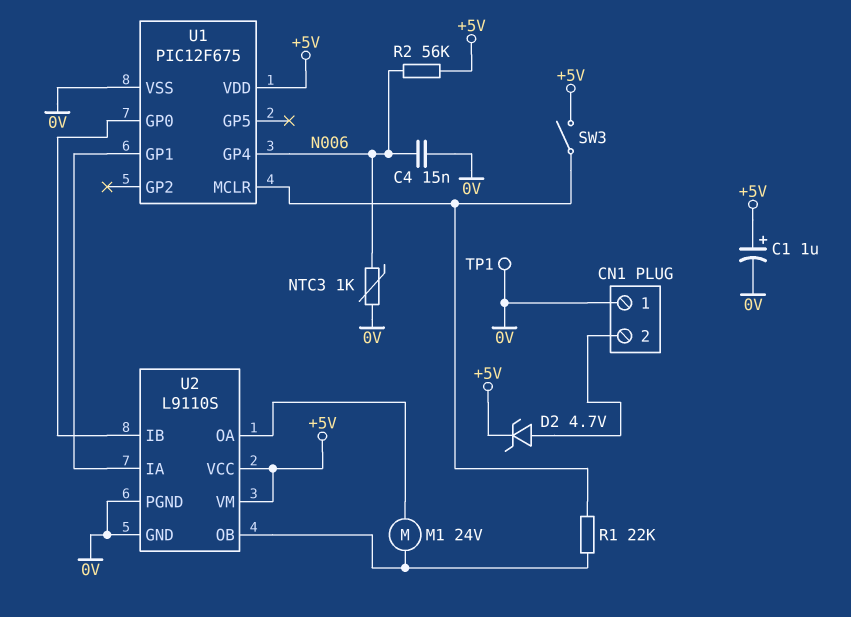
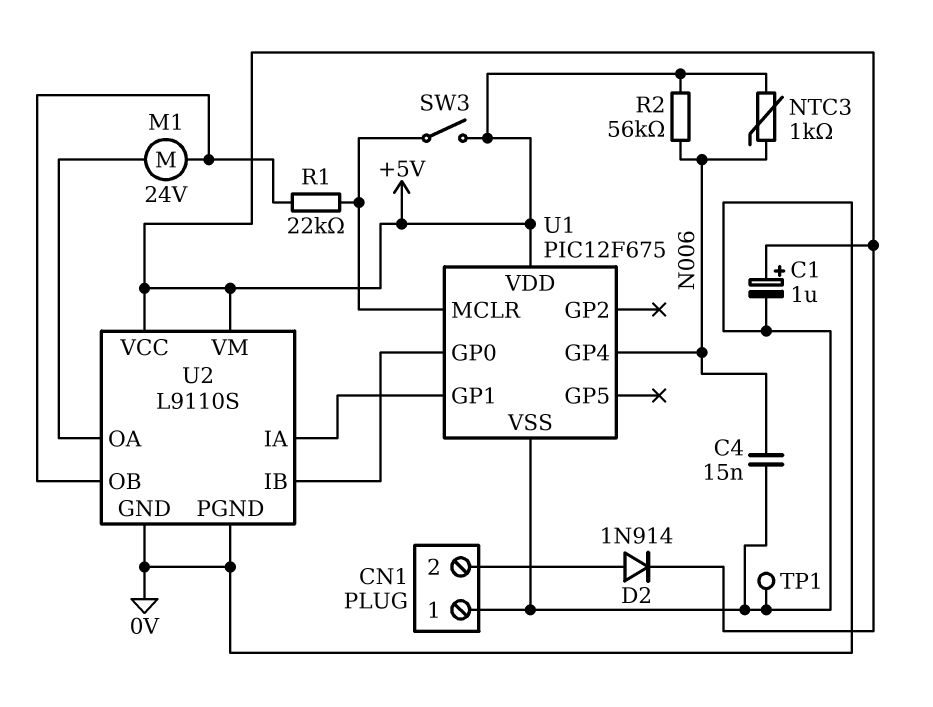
D2: zener 4.7V (A CN1/2, K +5V) -> diode 1N914 (A CN1/2, K +5V)
NTC3: 1k (0V, N006) -> 1k (+5V, N006)

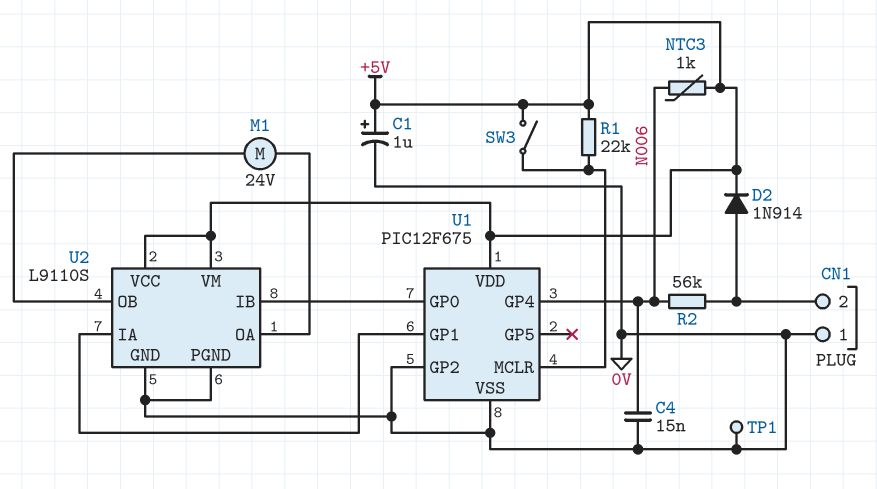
R1: 22k (U1/MCLR, U2/OB) -> 22k (+5V, U1/MCLR)
R2: 56k (+5V, N006) -> 56k (CN1/2, N006)
U1 pin GP2: none -> 0V

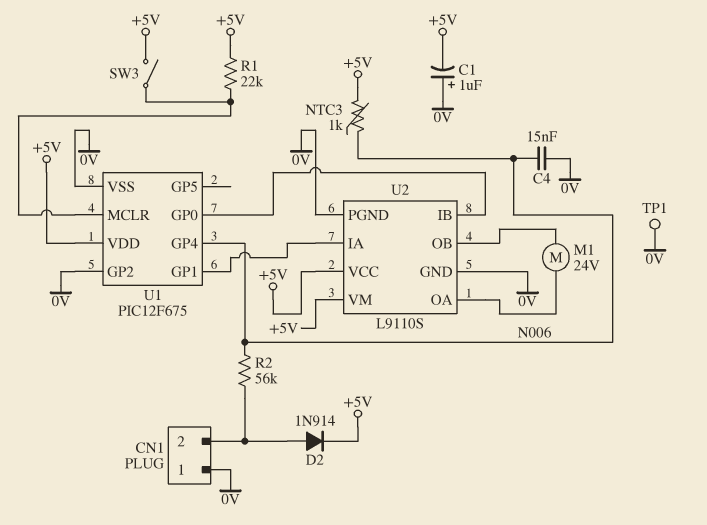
C1: 1uF (plus +5V, minus 0V) -> 1uF (plus 0V, minus +5V)

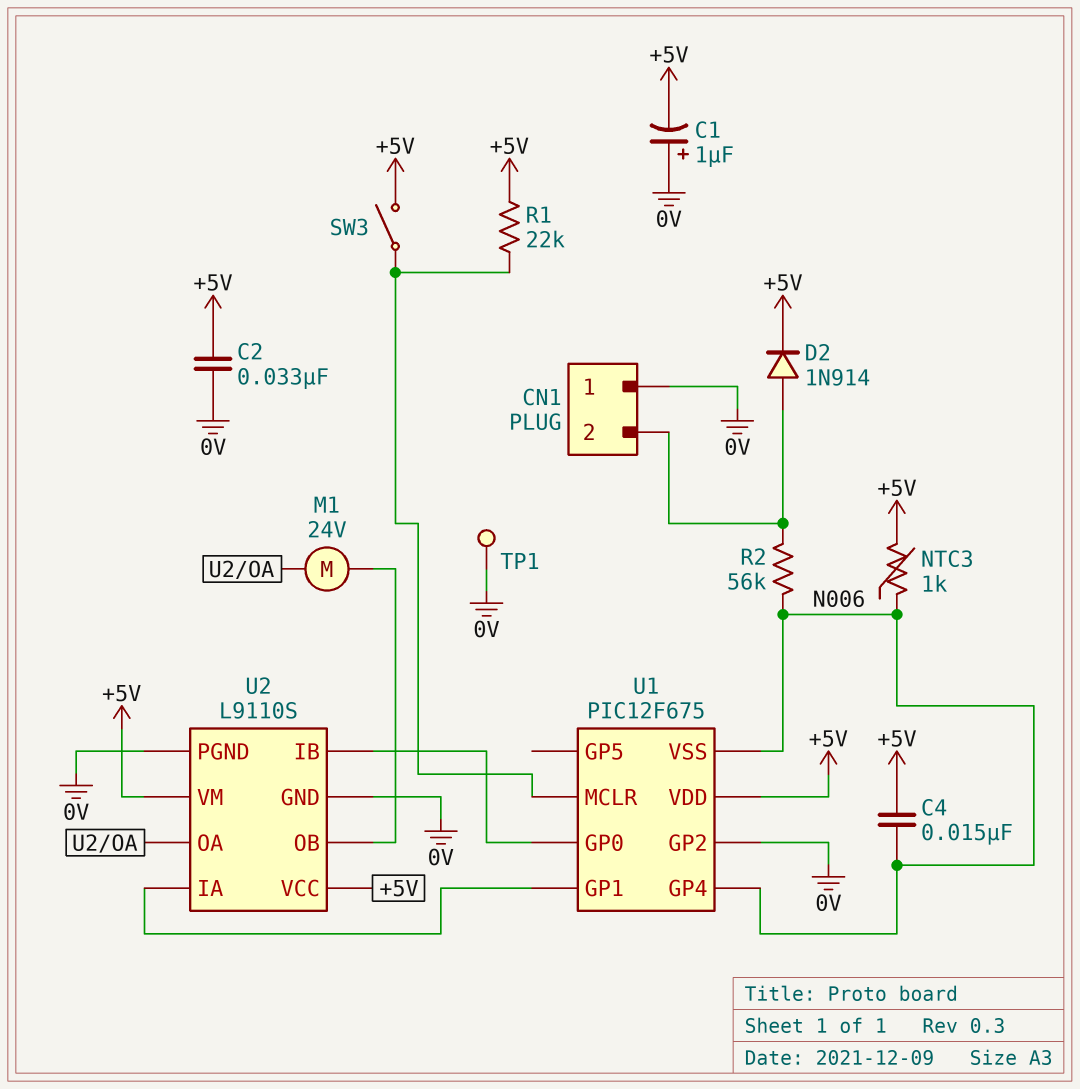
C2: none -> 33nF (+5V, 0V)
C4: 15nF (0V, N006) -> 15nF (+5V, N006)
U1 pin VSS: 0V -> N006

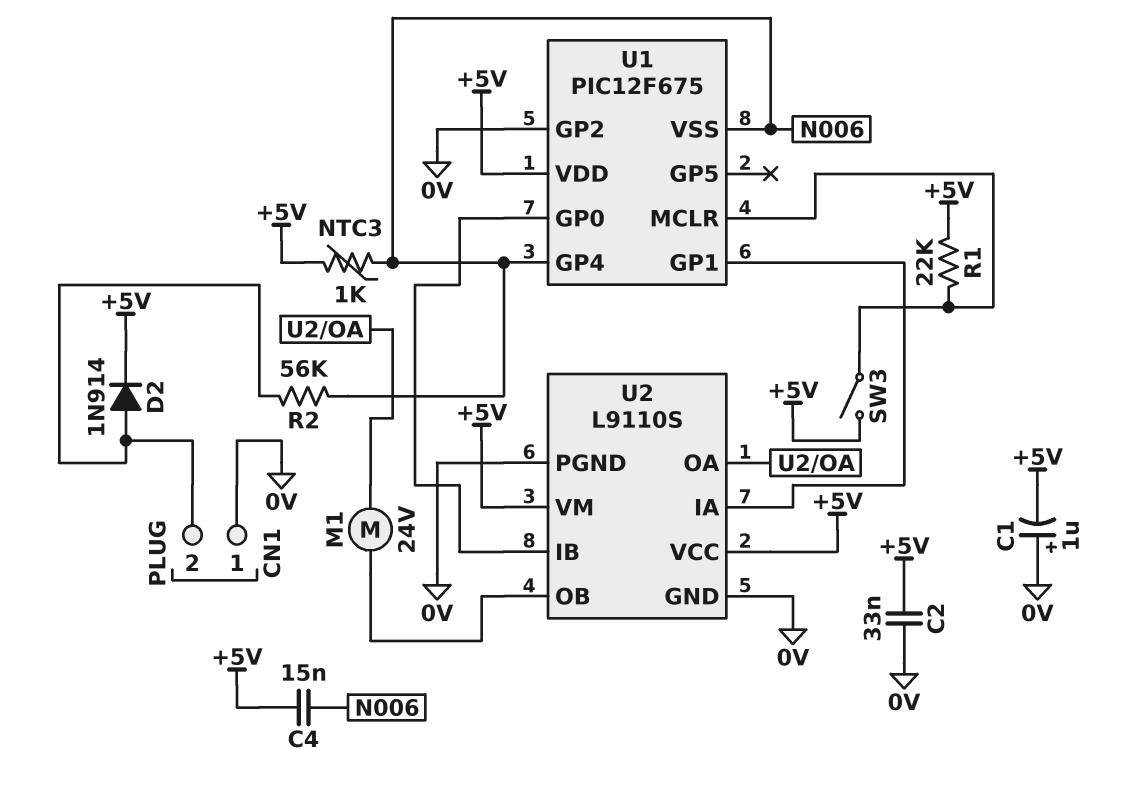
TP1: test point (0V) -> none

